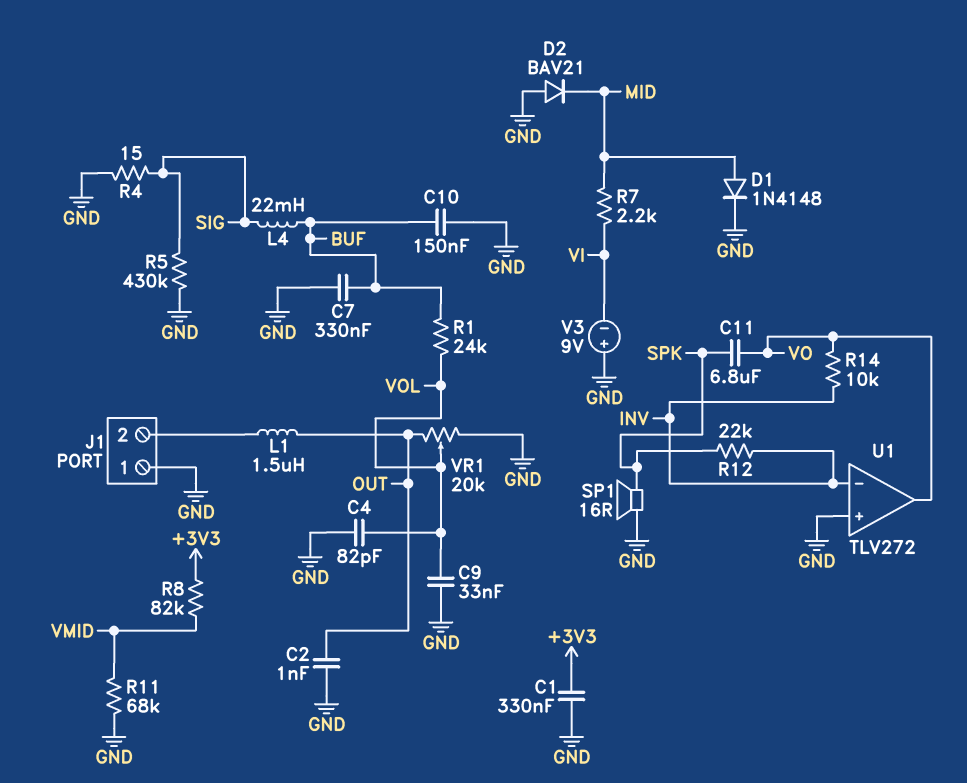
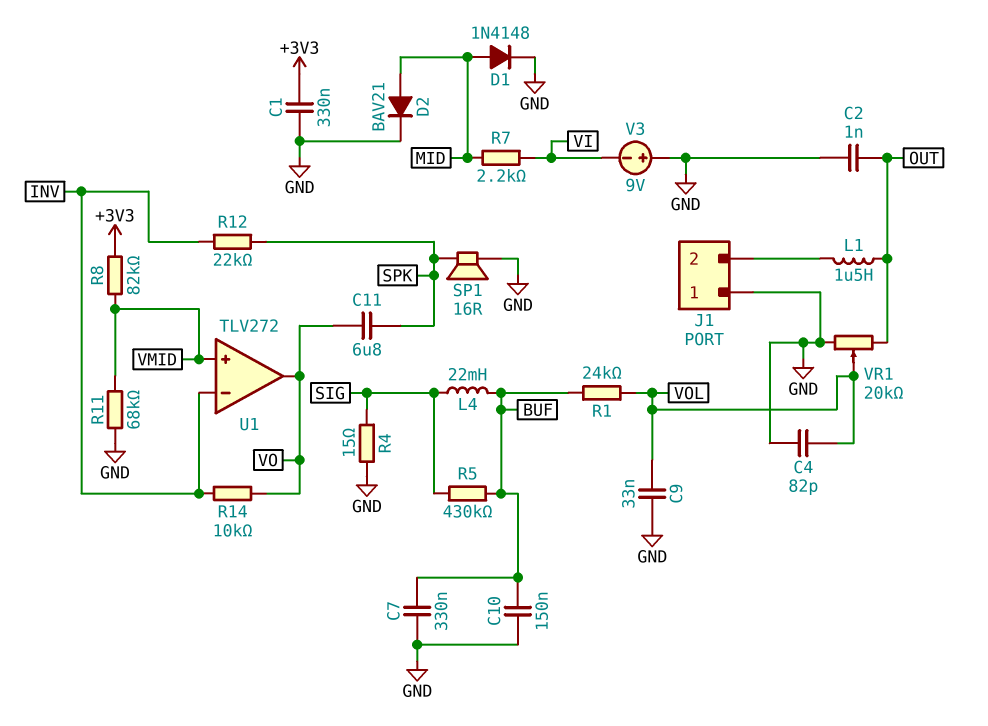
D2: diode BAV21 (A GND, K MID) -> diode BAV21 (A MID, K GND)
R5: 430k (GND, SIG) -> 430k (BUF, SIG)
U1 pin in+: GND -> VMID

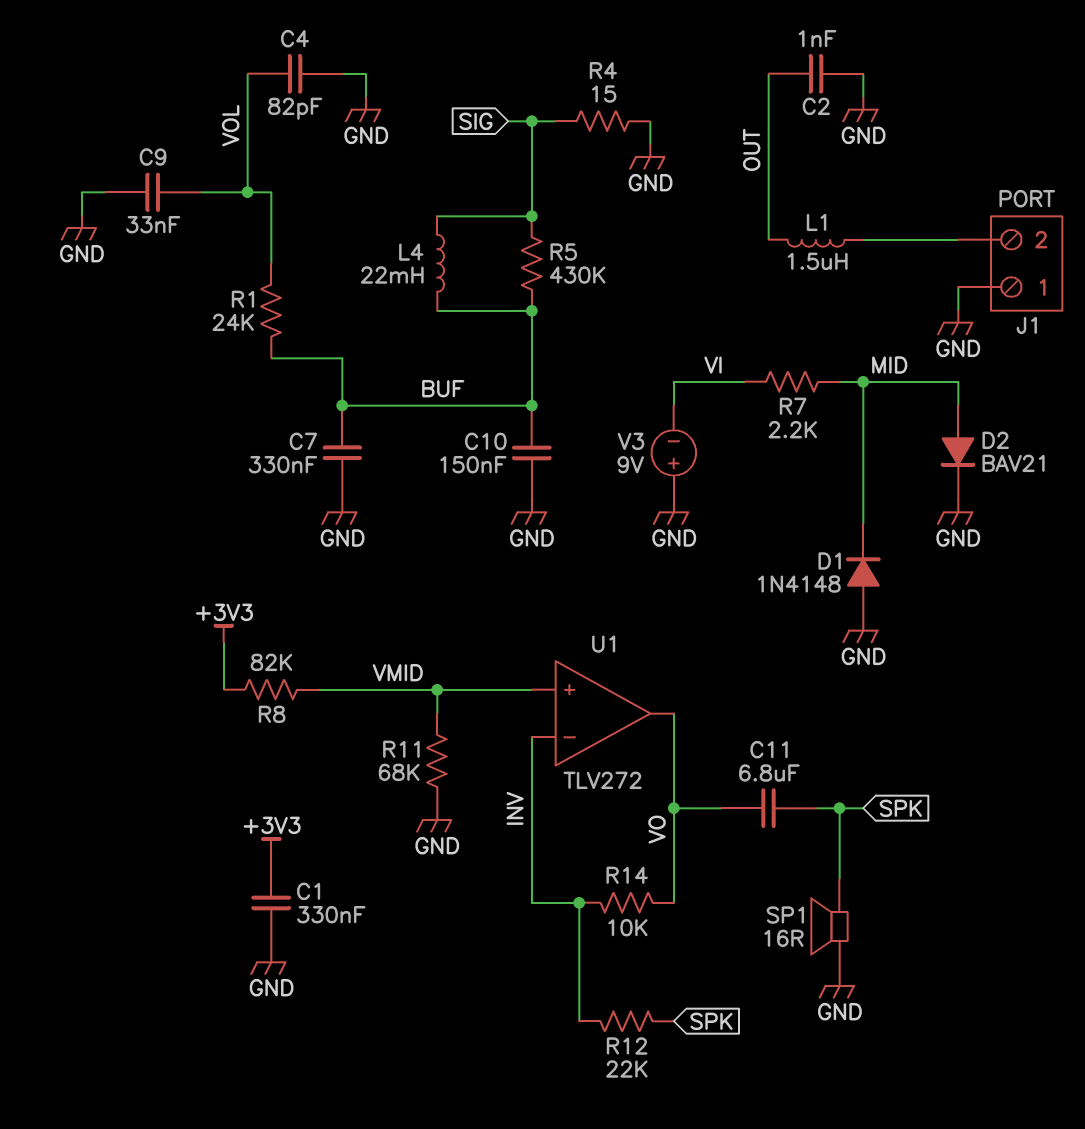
D1: diode 1N4148 (A MID, K GND) -> diode 1N4148 (A GND, K MID)
VR1: 20k (GND, OUT, wiper VOL) -> none

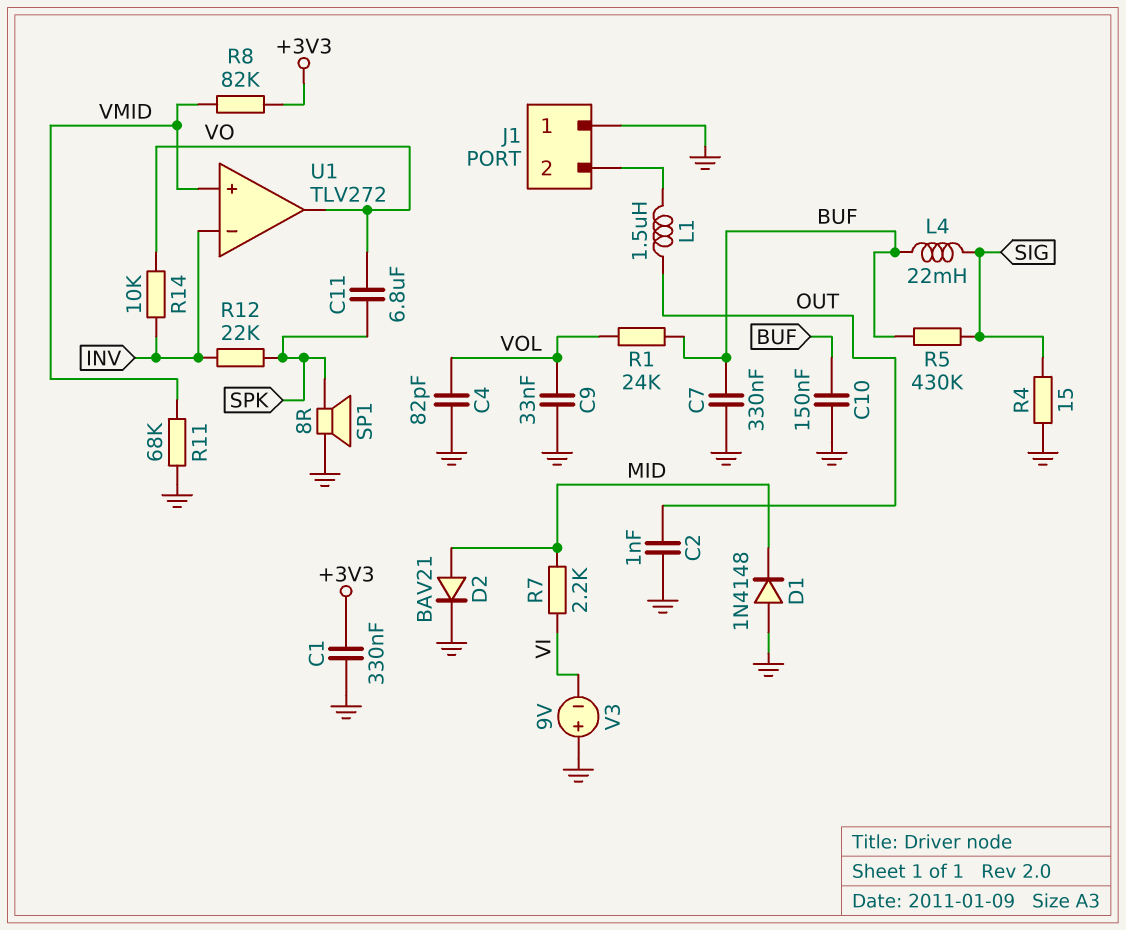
SP1: speaker 16R (GND, SPK) -> speaker 8R (GND, SPK)

